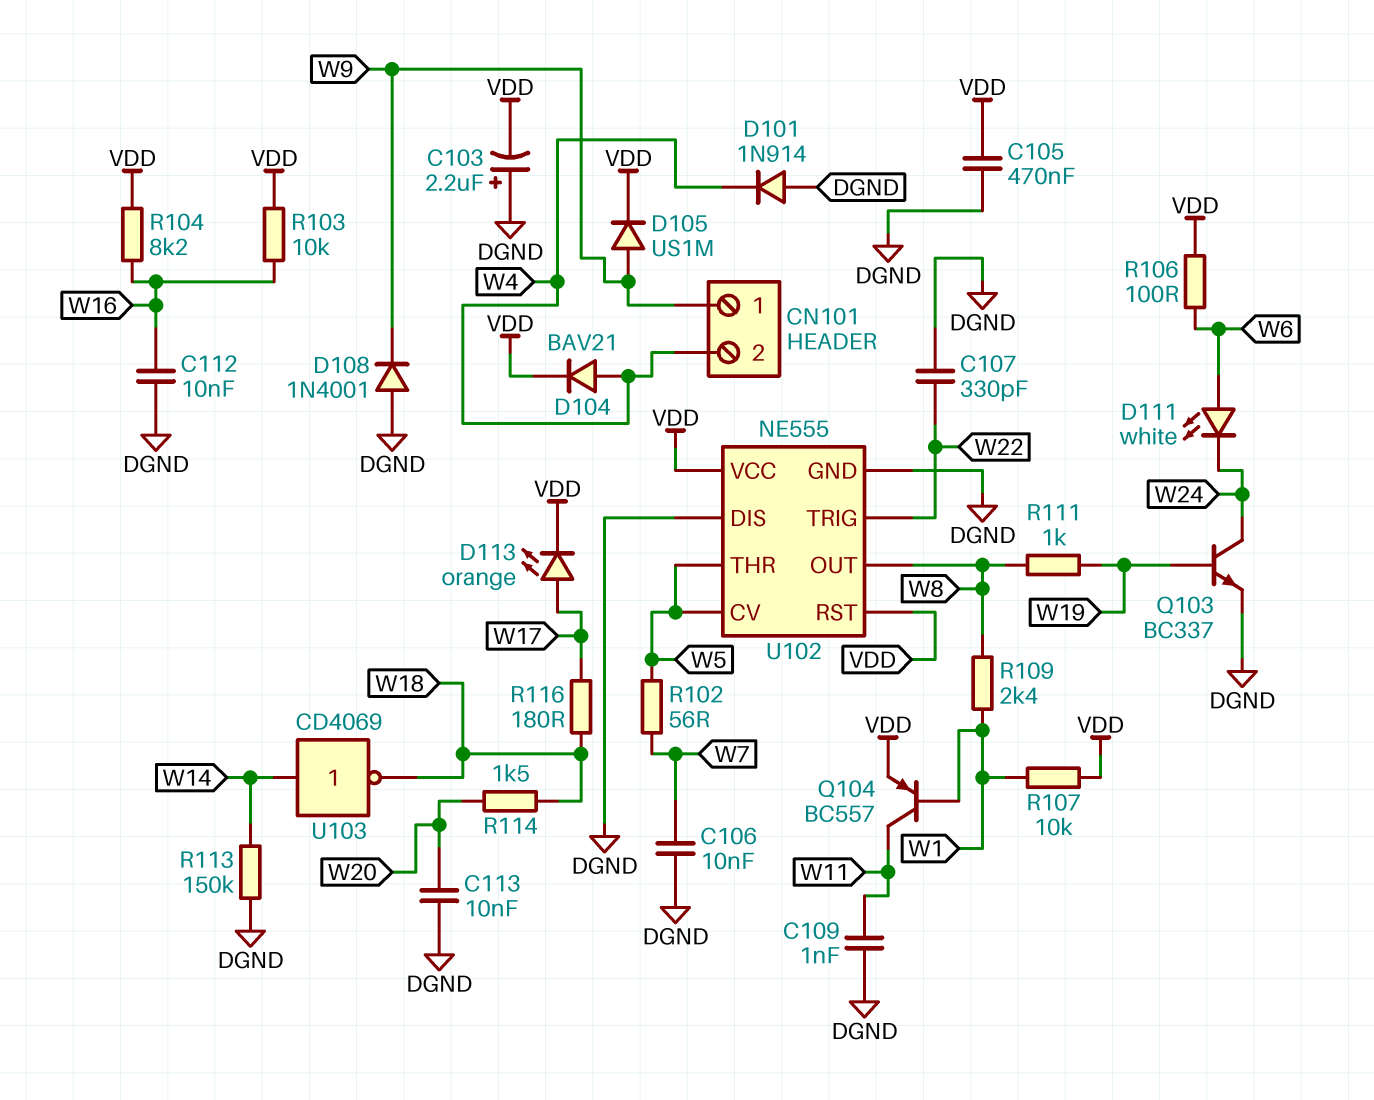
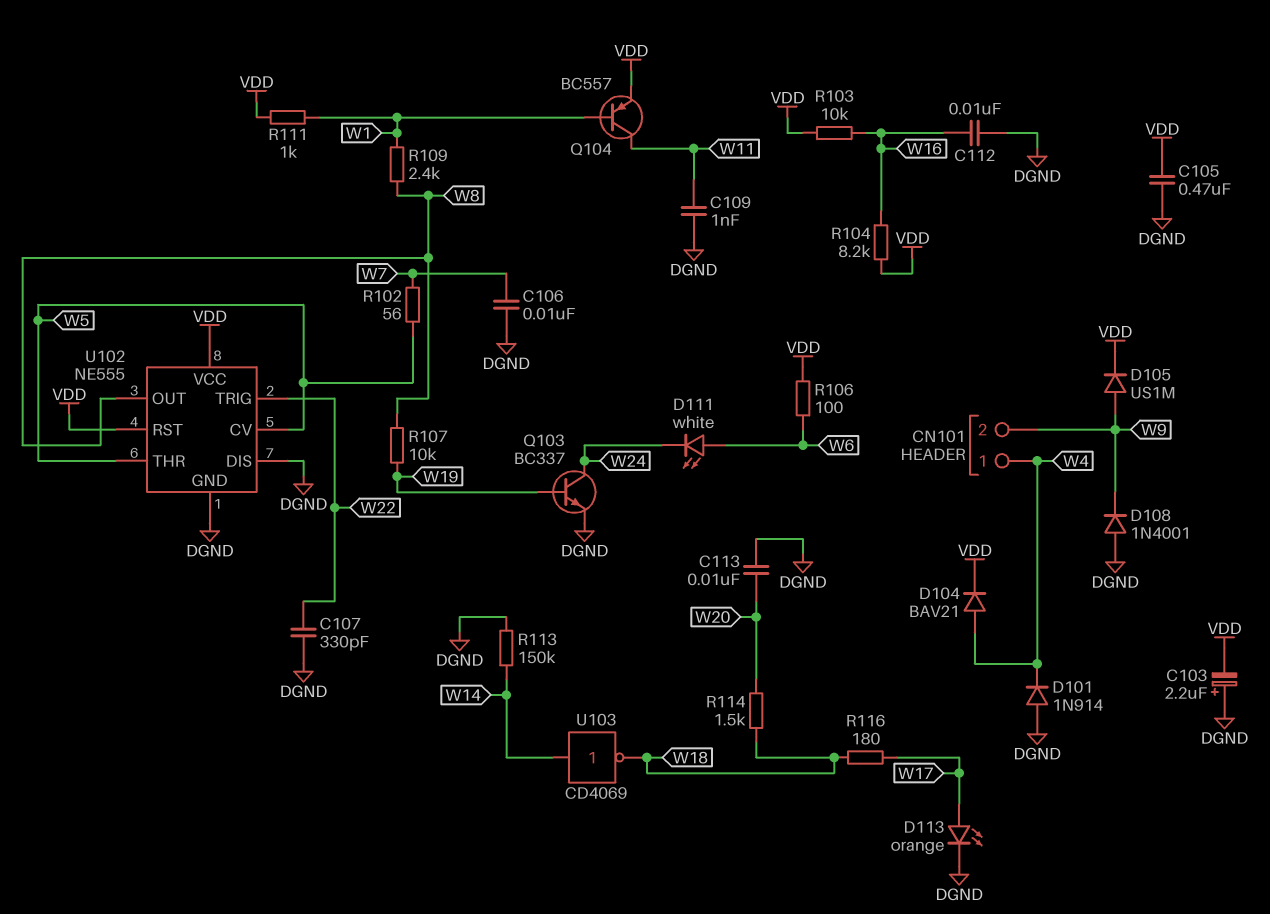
CN101 pin 1: W9 -> W4
CN101 pin 2: W4 -> W9
D113: LED orange (A W17, K VDD) -> LED orange (A W17, K DGND)
R107: 10k (VDD, W1) -> 10k (W8, W19)
R111: 1k (W8, W19) -> 1k (VDD, W1)

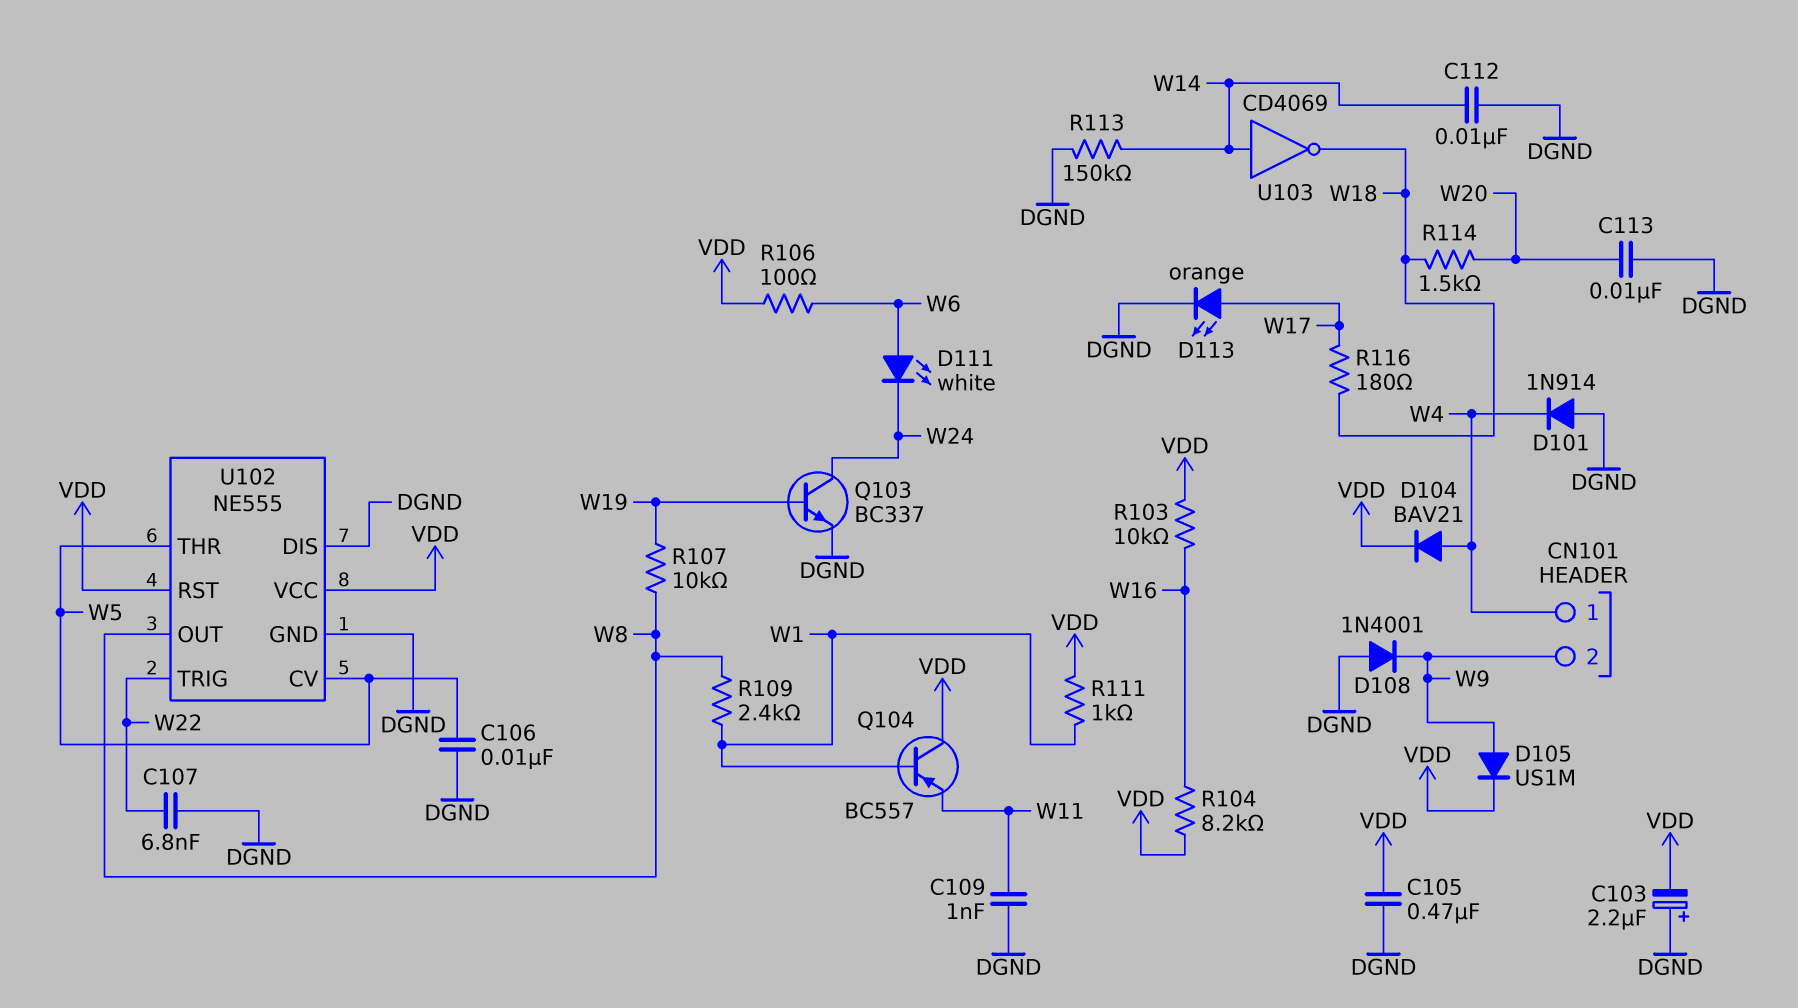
C106: 10nF (DGND, W7) -> 10nF (DGND, W5)
C107: 330pF (DGND, W22) -> 6.8nF (DGND, W22)
C112: 10nF (DGND, W16) -> 10nF (DGND, W14)
Q104: PNP BC557 (B W1, C W11, E VDD) -> PNP BC557 (B W1, C VDD, E W11)
R102: 56 (W5, W7) -> none

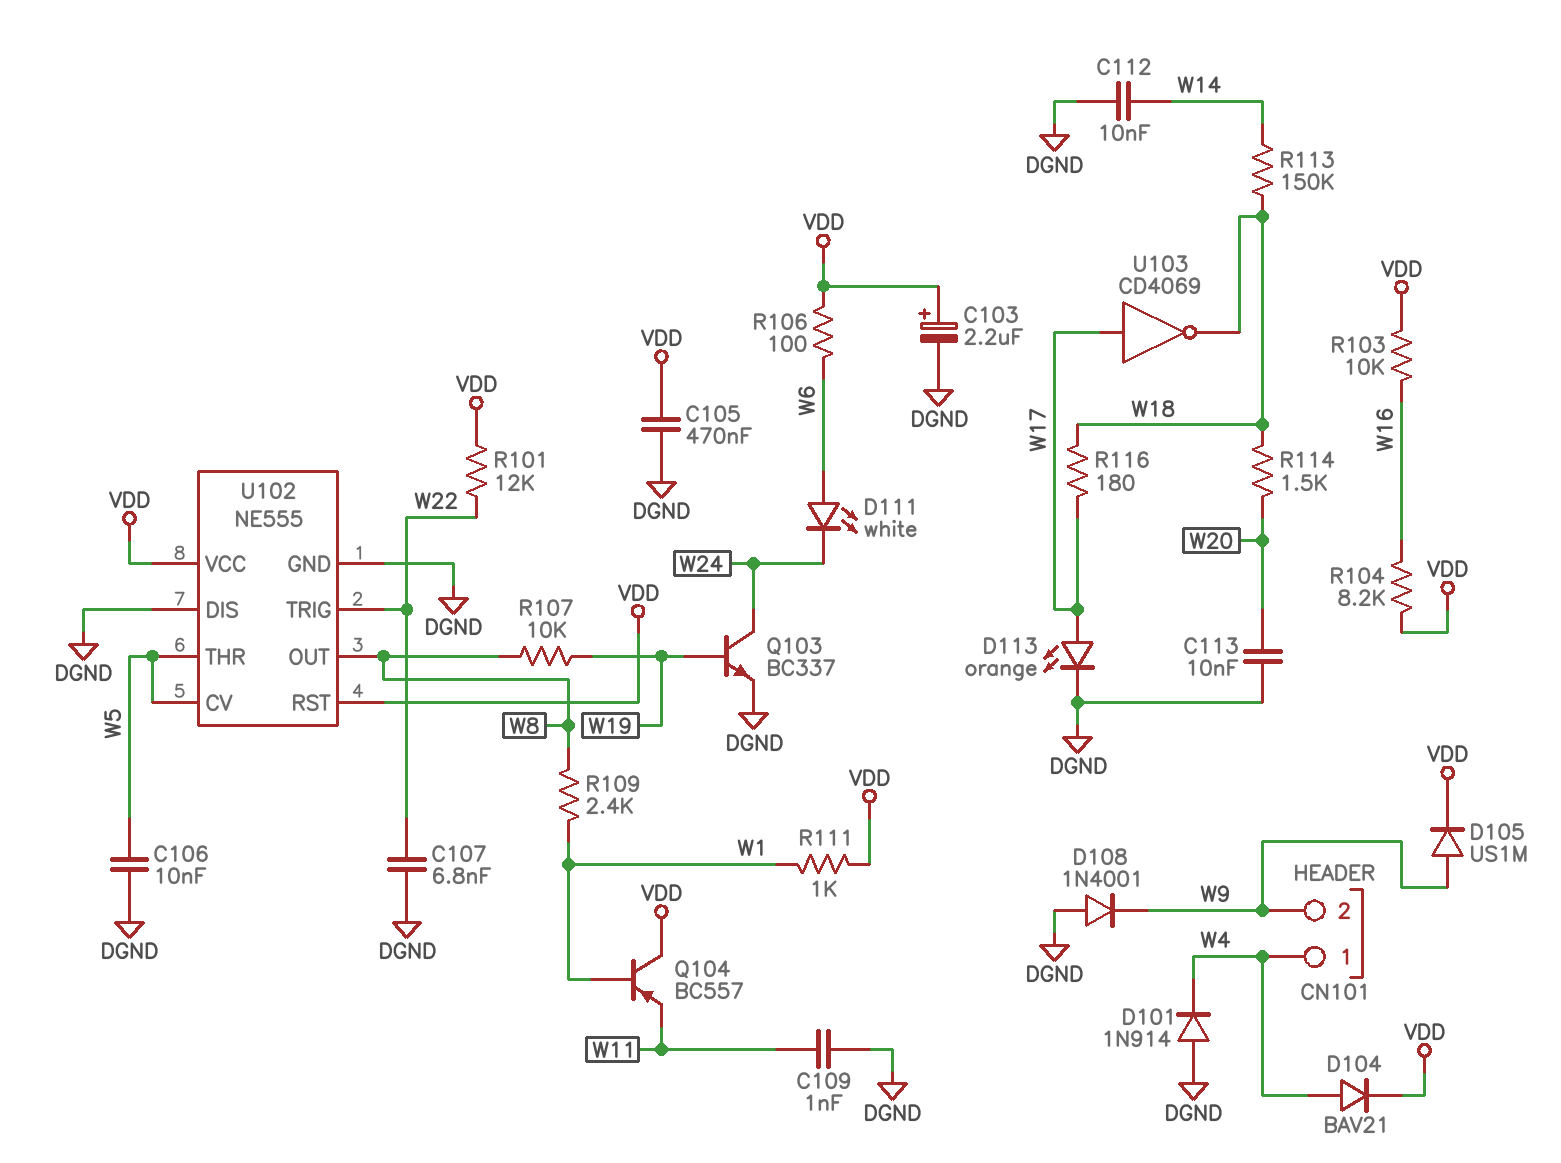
C103: 2.2uF (plus DGND, minus VDD) -> 2.2uF (plus VDD, minus DGND)
R101: none -> 12k (VDD, W22)
R113: 150k (DGND, W14) -> 150k (W14, W18)
U103: NOT CD4069 (in W14, out W18) -> NOT CD4069 (in W17, out W18)

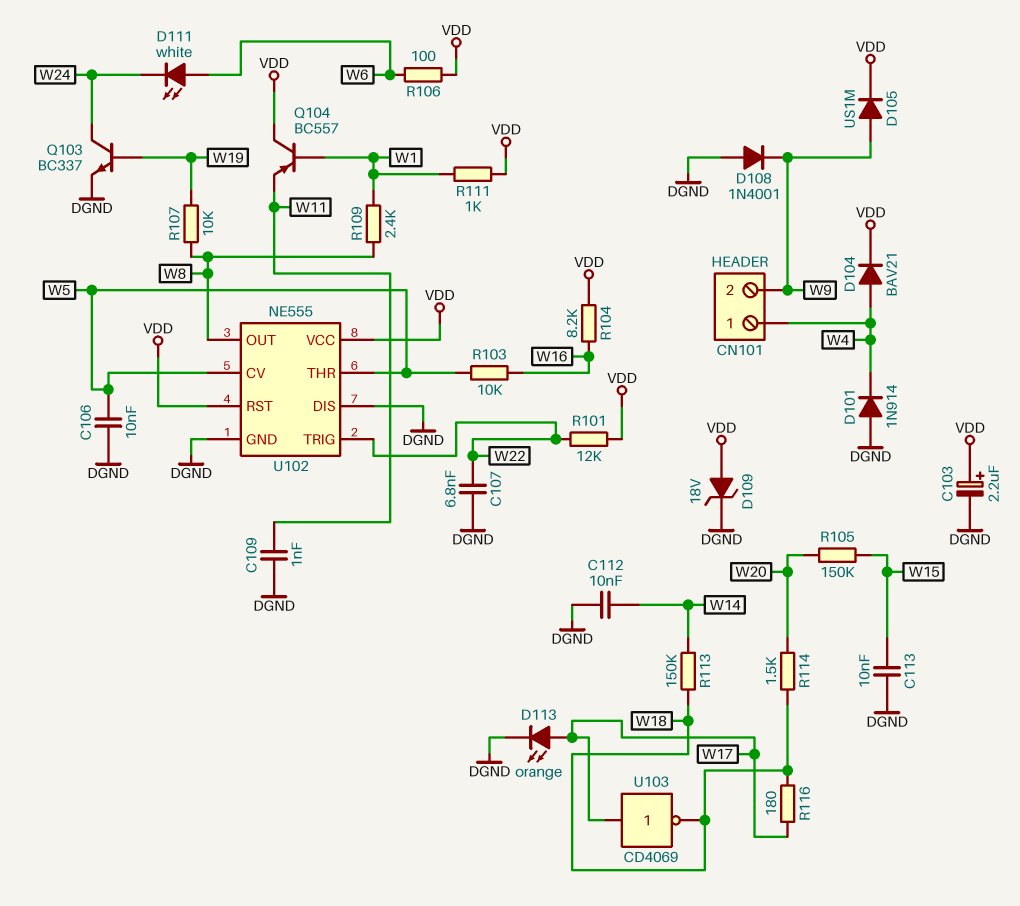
C105: 470nF (DGND, VDD) -> none
C113: 10nF (DGND, W20) -> 10nF (DGND, W15)
D109: none -> zener 18V (A VDD, K DGND)
R103: 10k (VDD, W16) -> 10k (W5, W16)
R105: none -> 150k (W15, W20)

